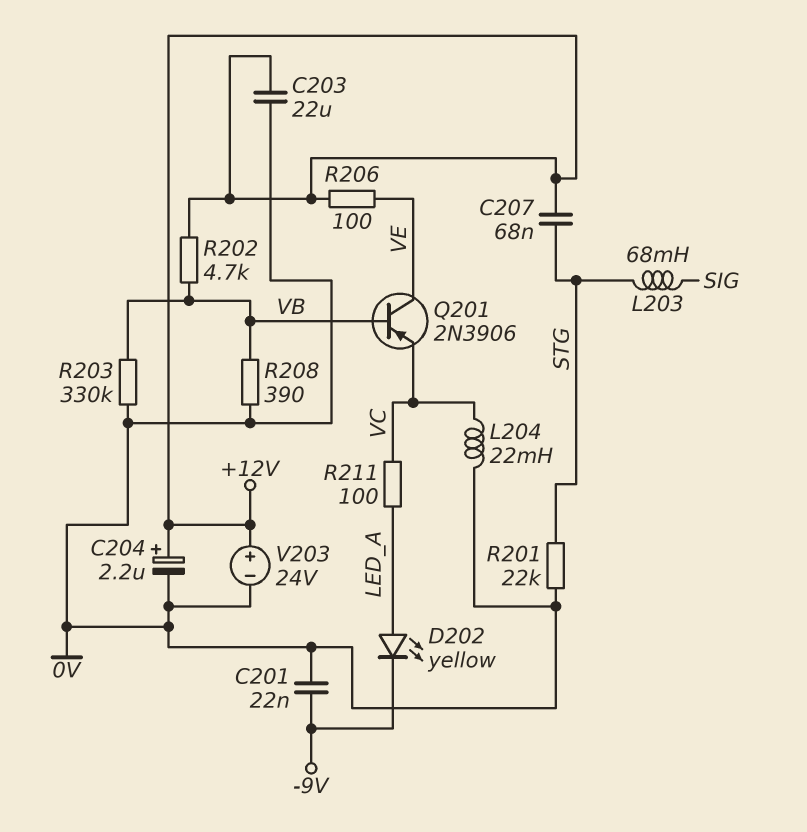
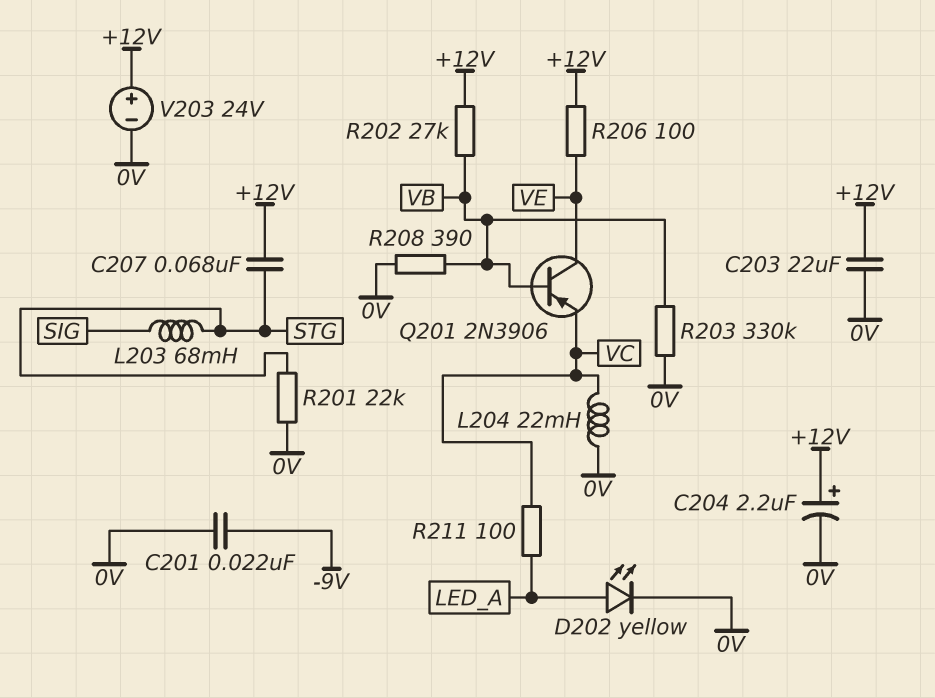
D202: LED yellow (A LED_A, K -9V) -> LED yellow (A LED_A, K 0V)
R202: 4.7k (+12V, VB) -> 27k (+12V, VB)

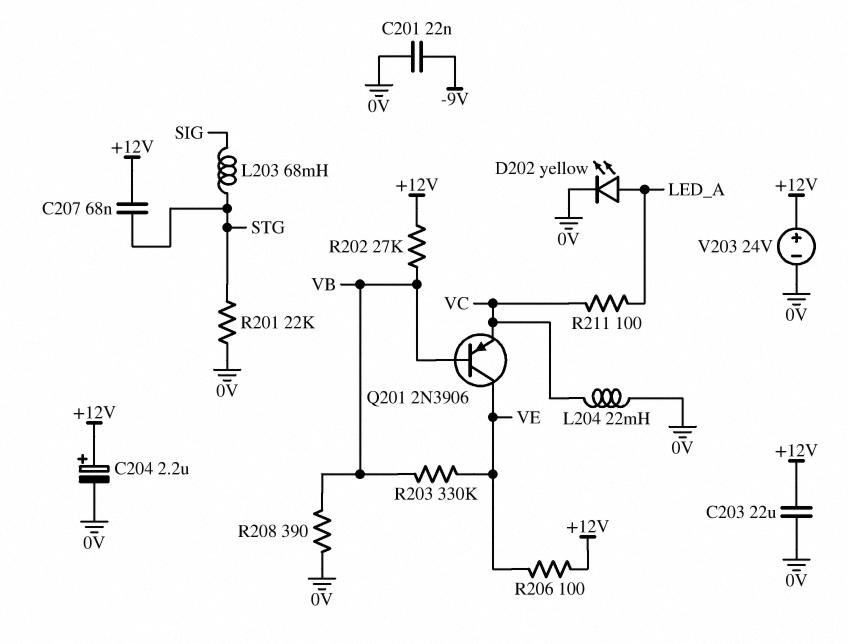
R203: 330k (0V, VB) -> 330k (VB, VE)

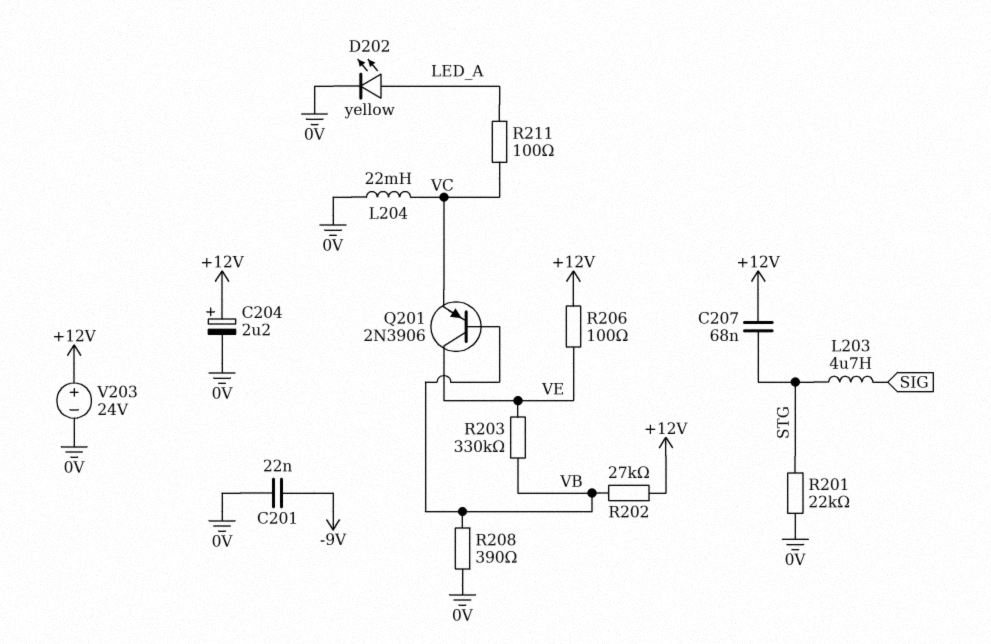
C203: 22uF (+12V, 0V) -> none
L203: 68mH (SIG, STG) -> 4.7uH (SIG, STG)

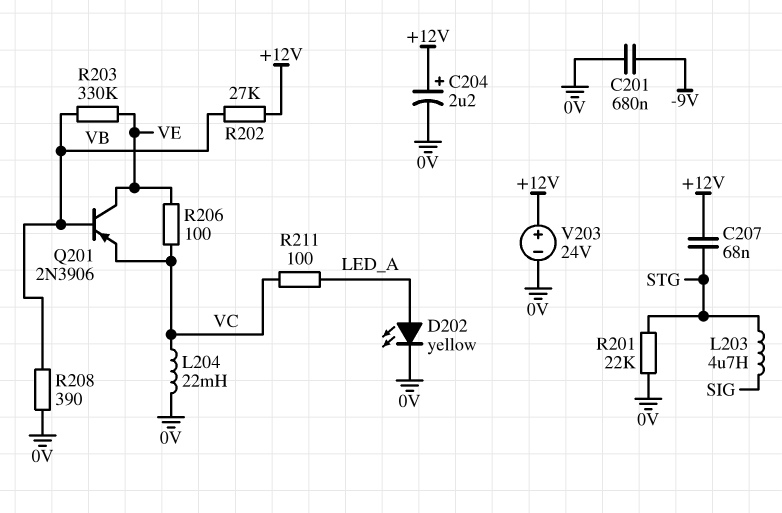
C201: 22nF (-9V, 0V) -> 680nF (-9V, 0V)
R206: 100 (+12V, VE) -> 100 (VC, VE)

